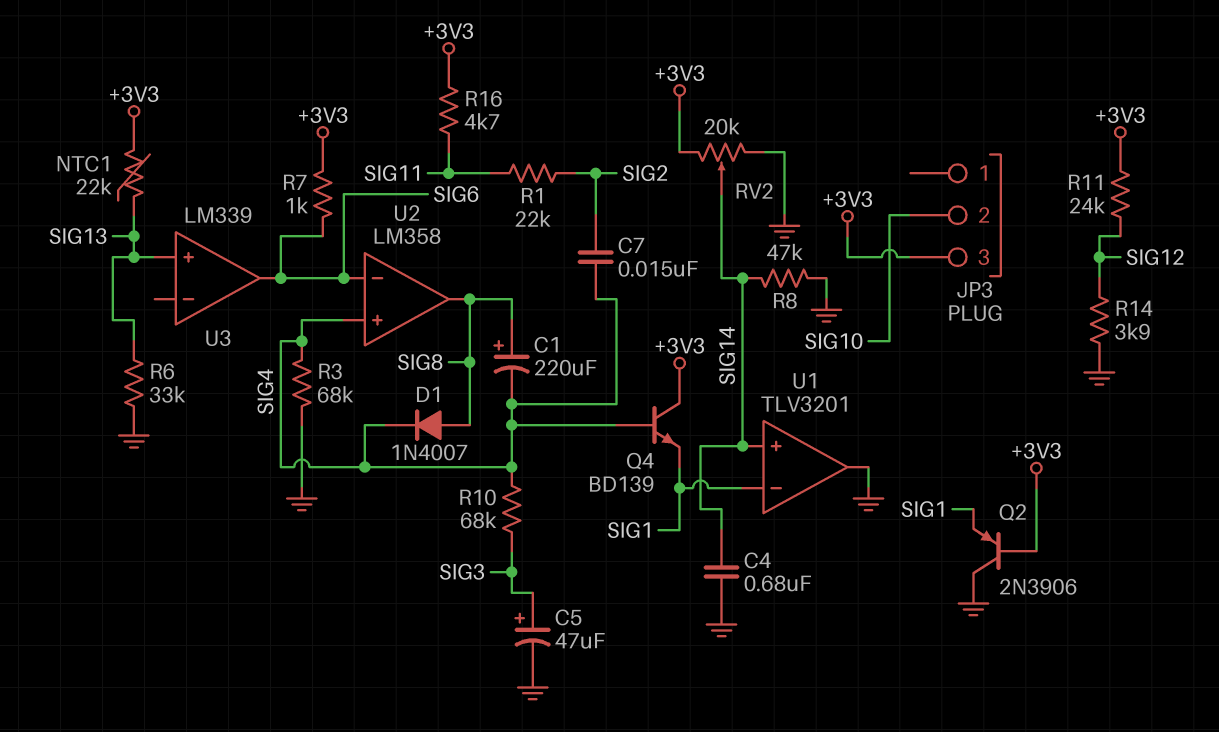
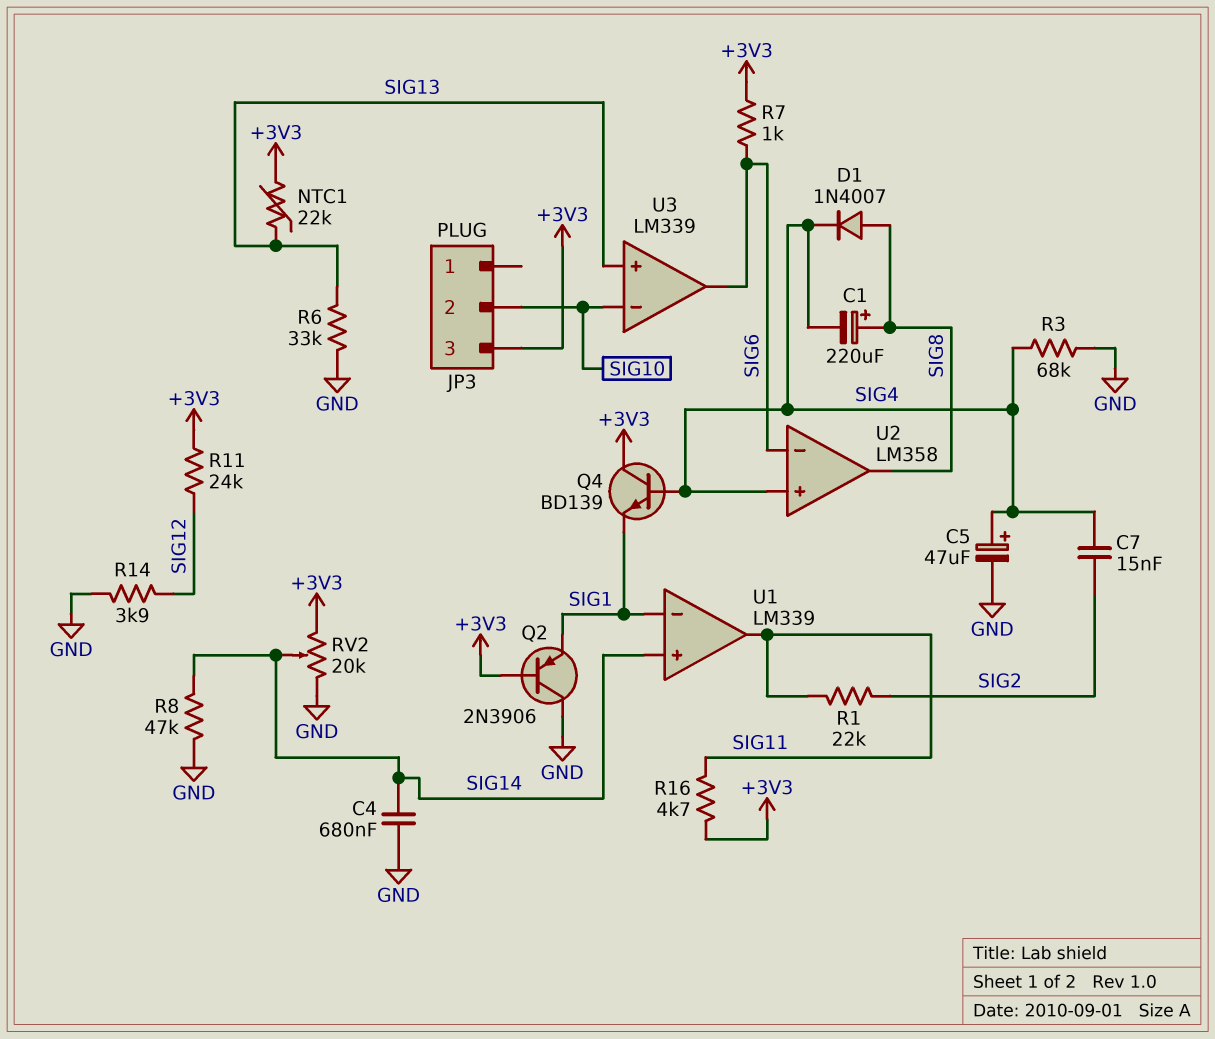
C5: 47uF (plus SIG3, minus GND) -> 47uF (plus SIG4, minus GND)
R10: 68k (SIG3, SIG4) -> none
U1: TLV3201 -> LM339
U1 pin out: GND -> SIG11
U3 pin in-: none -> SIG10

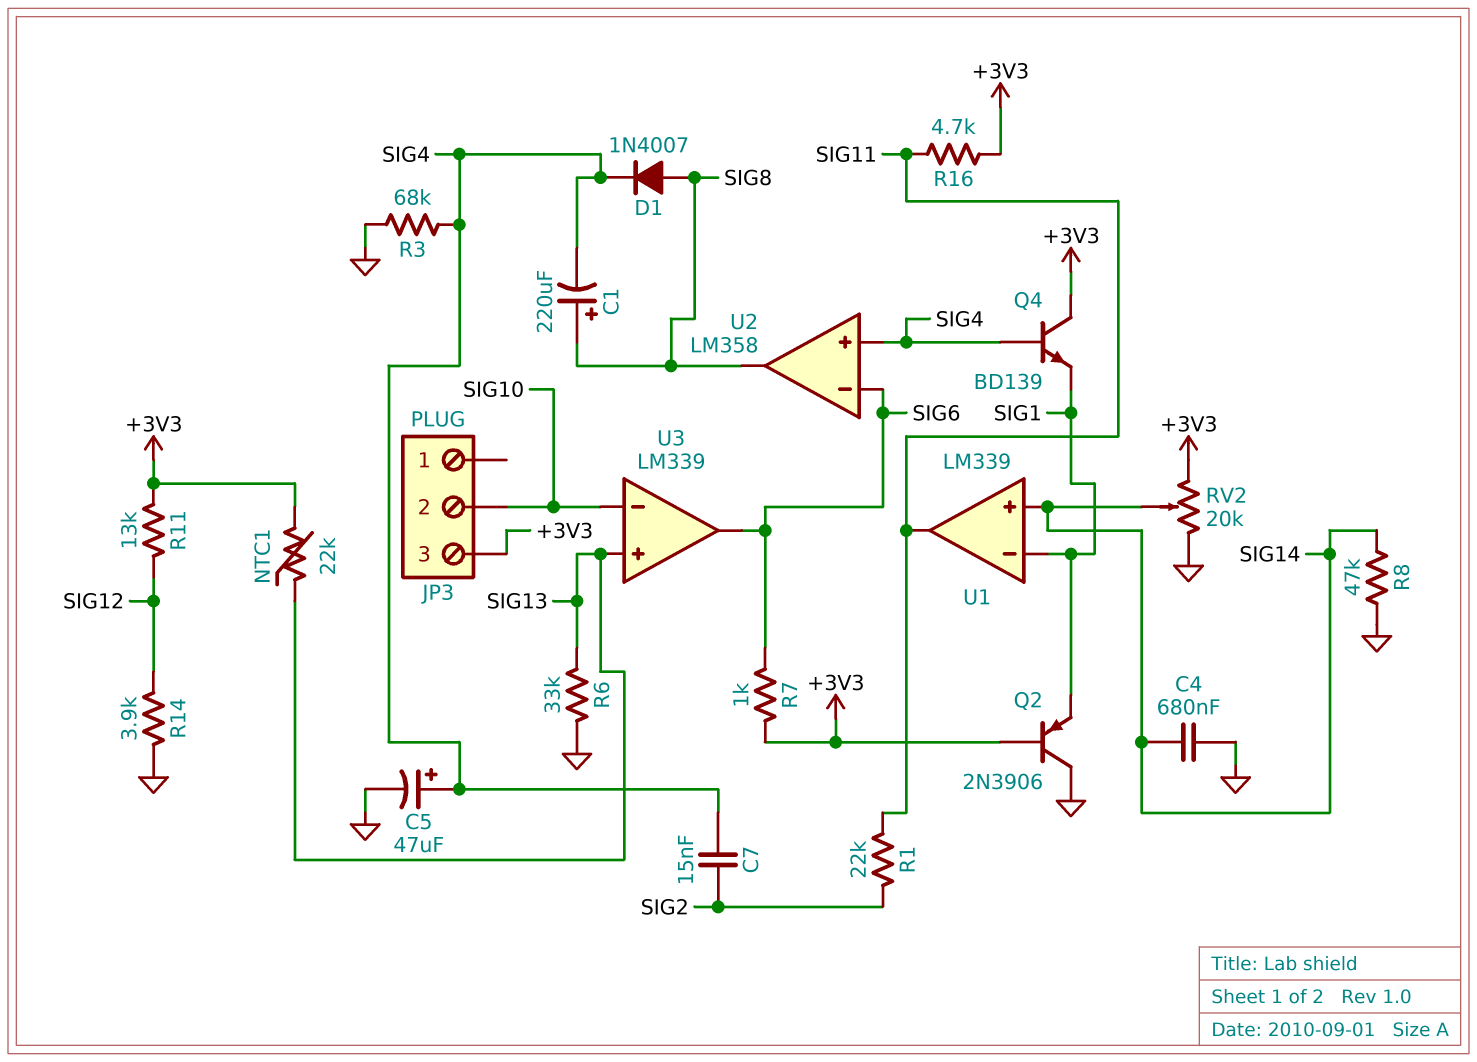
R11: 24k (+3V3, SIG12) -> 13k (+3V3, SIG12)

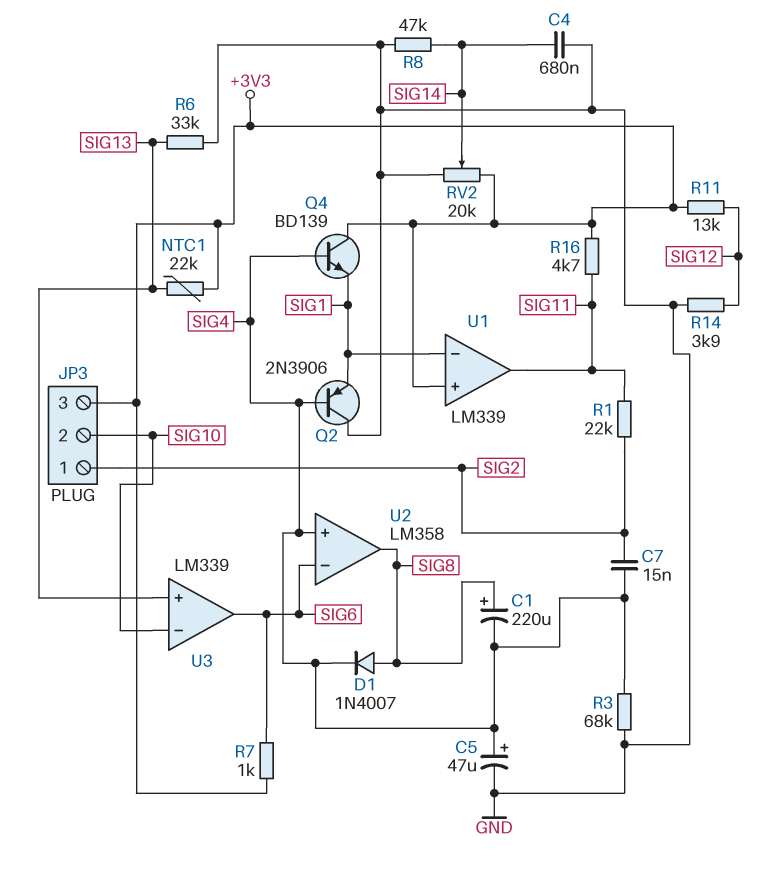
JP3 pin 1: none -> SIG2
Q2: PNP 2N3906 (B +3V3, C GND, E SIG1) -> PNP 2N3906 (B SIG4, C GND, E SIG1)
U1 pin in+: SIG14 -> +3V3

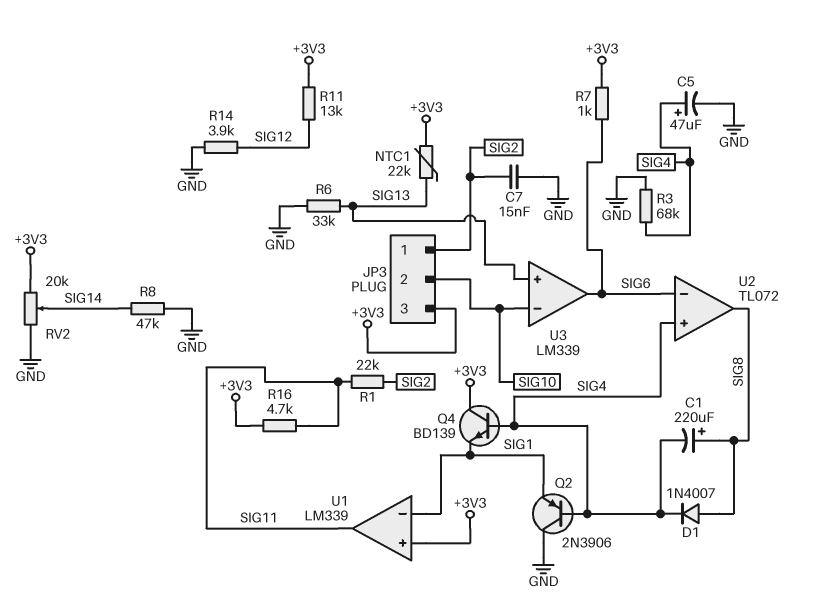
C4: 680nF (GND, SIG14) -> none
C7: 15nF (SIG2, SIG4) -> 15nF (GND, SIG2)
U2: LM358 -> TL072

